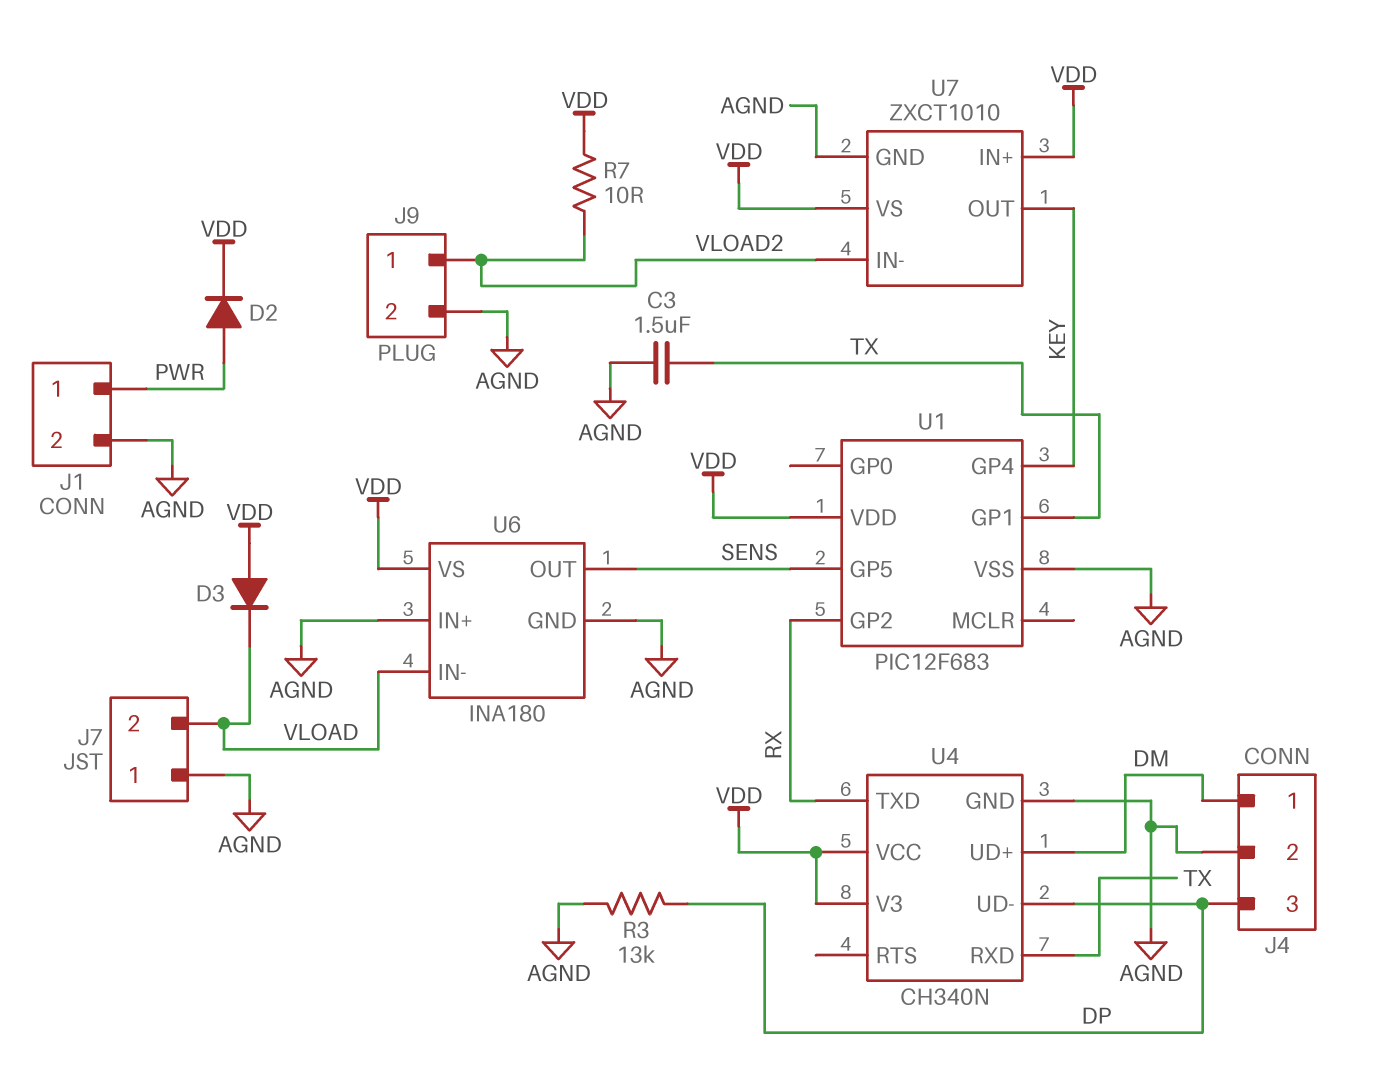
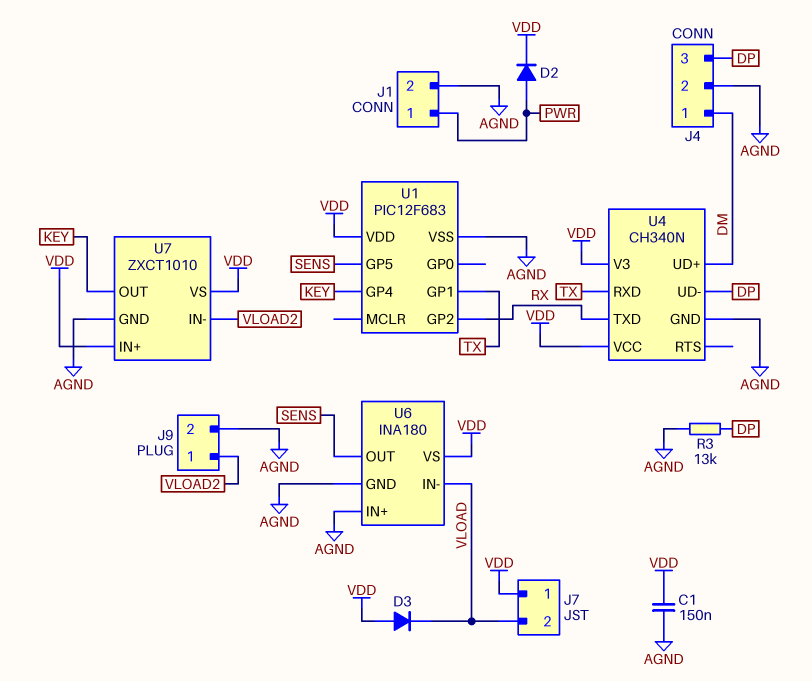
C1: none -> 150nF (AGND, VDD)
C3: 1.5uF (AGND, TX) -> none
J7 pin 1: AGND -> VDD
R7: 10 (VDD, VLOAD2) -> none

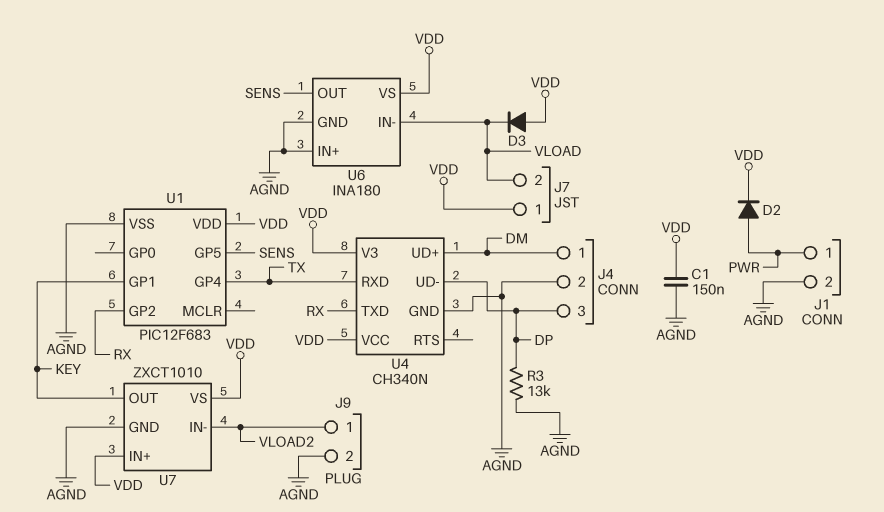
U1 pin GP1: TX -> KEY
U1 pin GP4: KEY -> TX

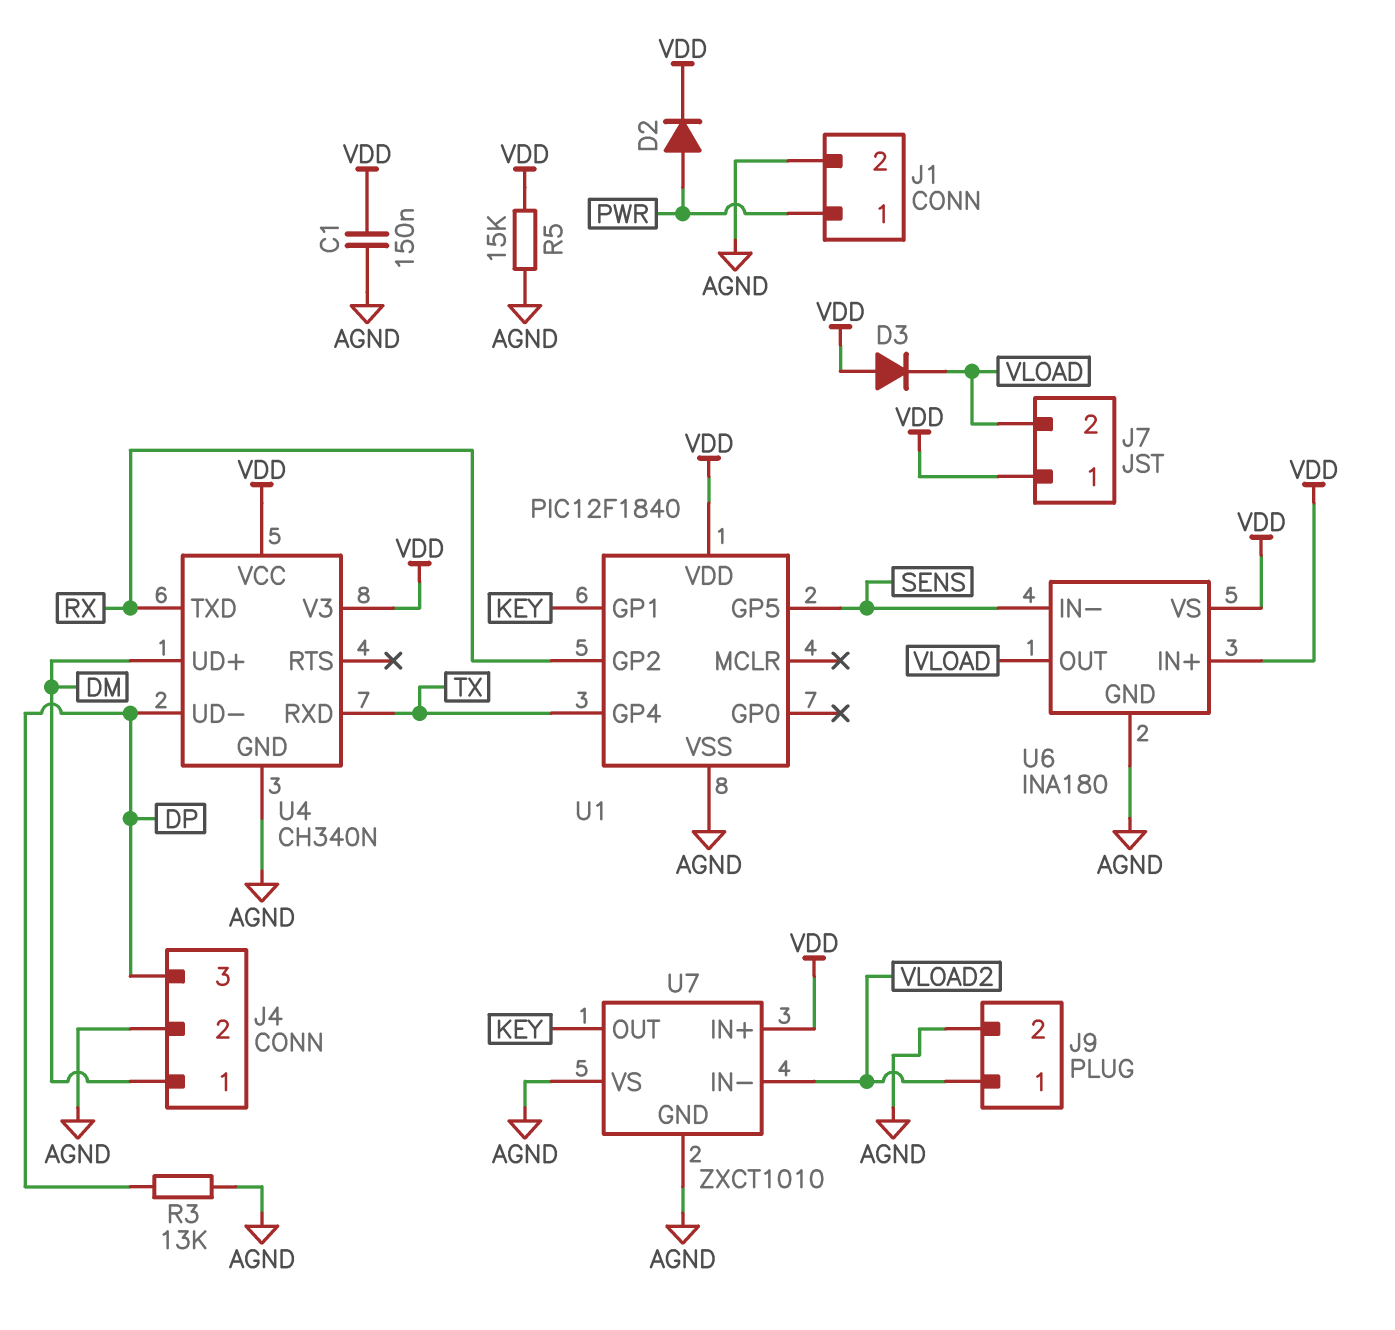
R5: none -> 15k (AGND, VDD)
U1: PIC12F683 -> PIC12F1840
U6 pin IN+: AGND -> VDD
U6 pin IN-: VLOAD -> SENS
U6 pin OUT: SENS -> VLOAD
U7 pin VS: VDD -> AGND

